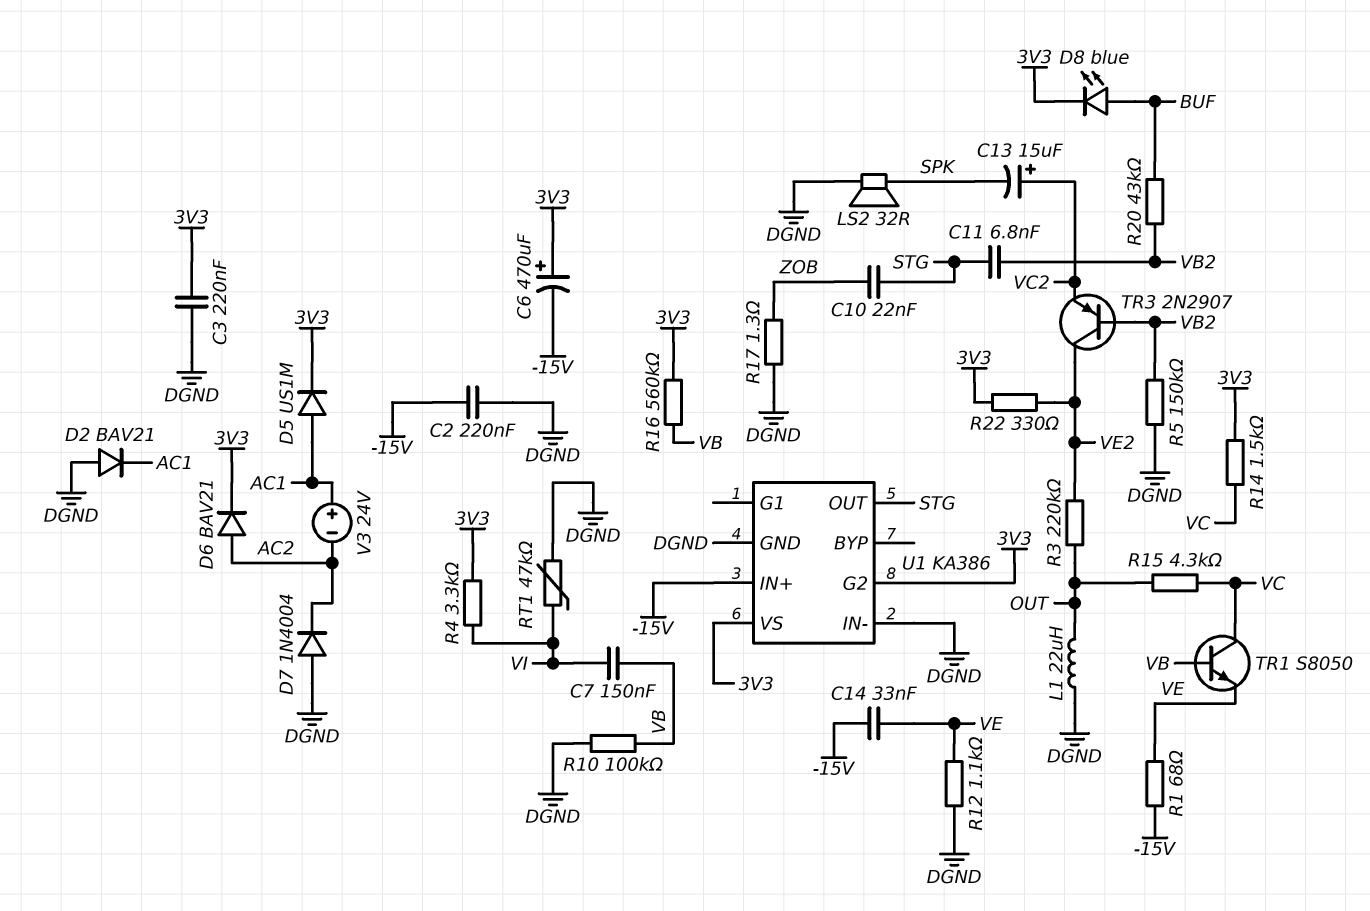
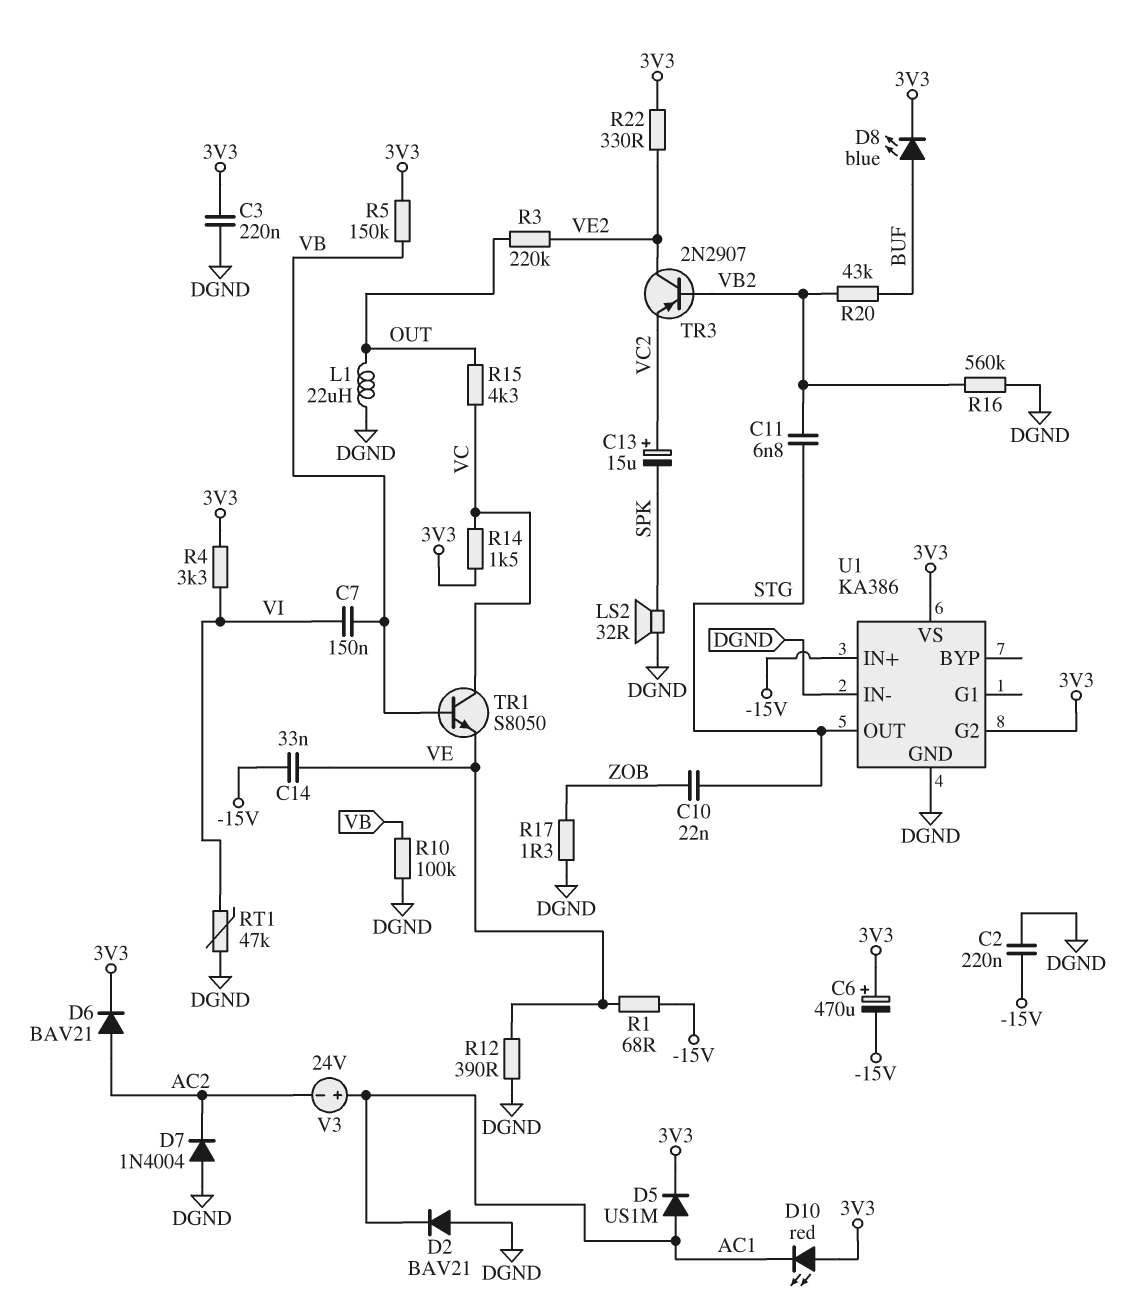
D10: none -> LED red (A 3V3, K AC1)
R5: 150k (DGND, VB2) -> 150k (3V3, VB)
R12: 1.1k (DGND, VE) -> 390 (DGND, VE)
R16: 560k (3V3, VB) -> 560k (DGND, VB2)

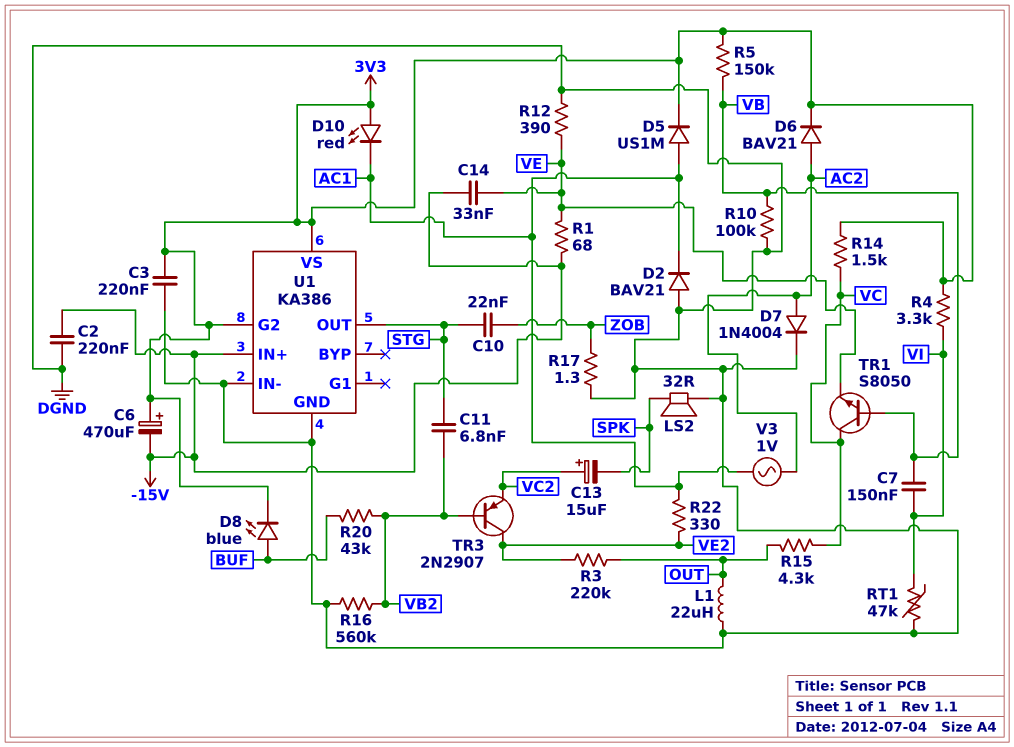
D7: diode 1N4004 (A DGND, K AC2) -> diode 1N4004 (A AC2, K DGND)
R22: 330 (3V3, VE2) -> 330 (AC1, VE2)
V3: 24V (plus AC1, minus AC2) -> AC 1V (AC1, AC2)

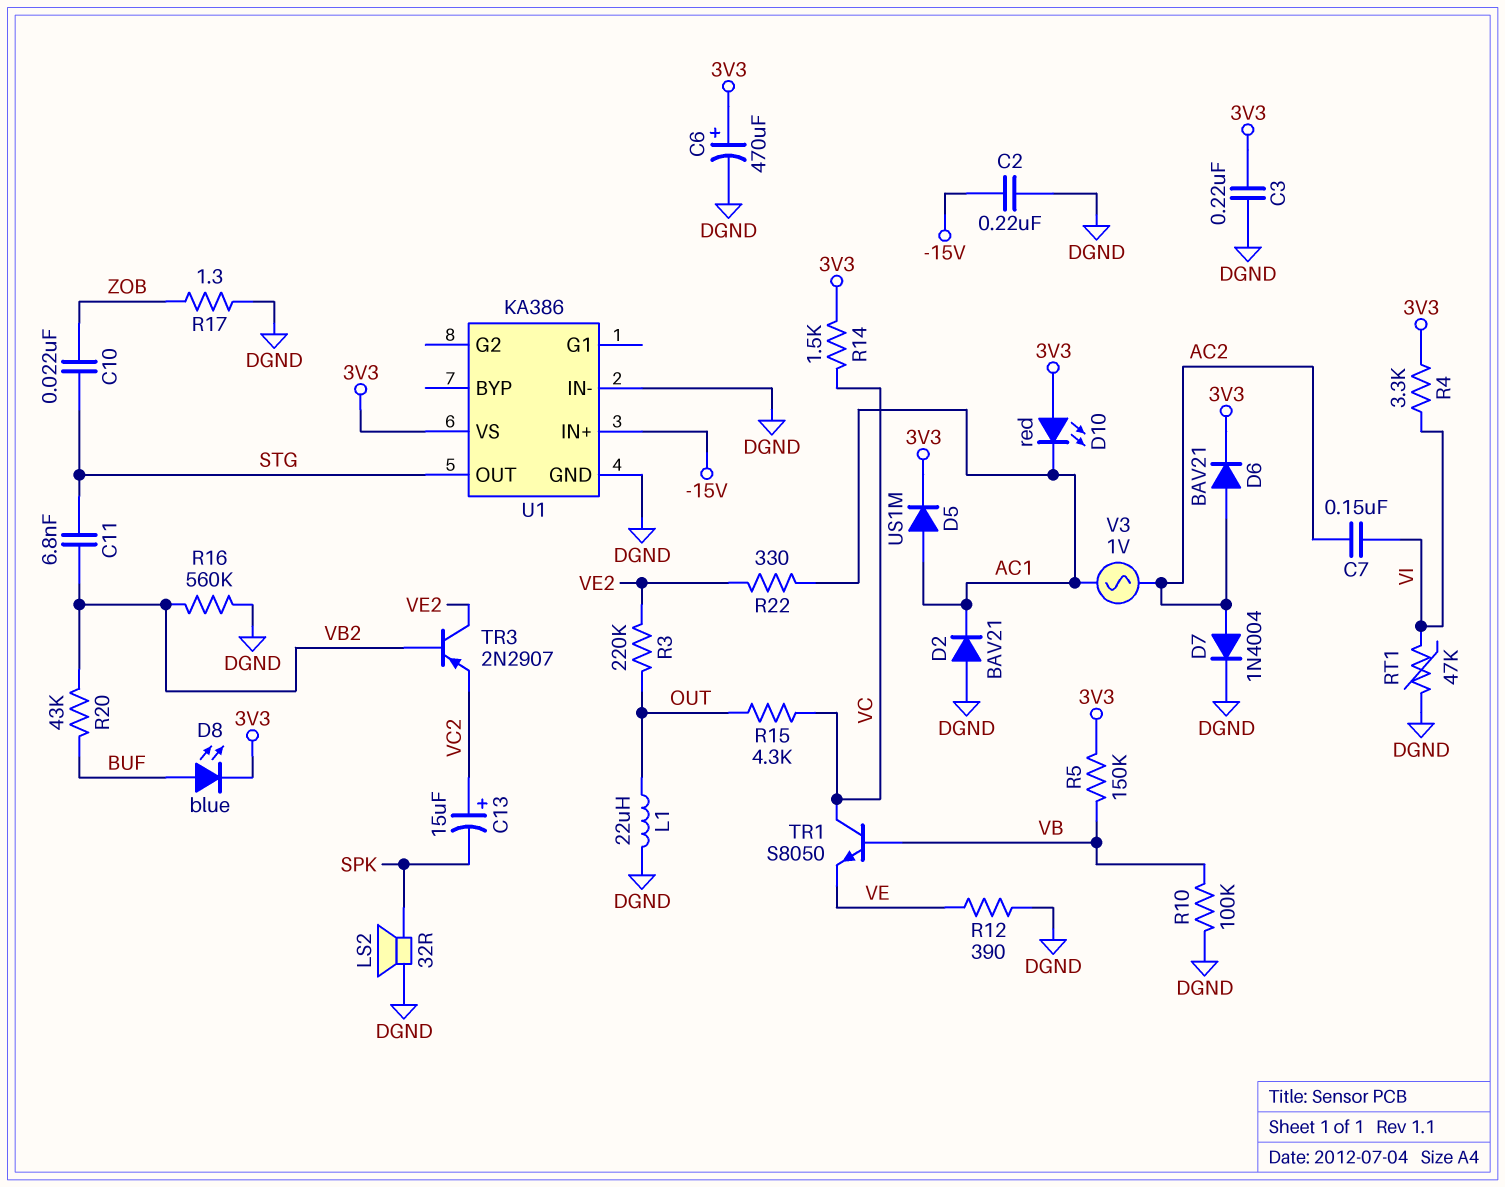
C6: 470uF (plus 3V3, minus -15V) -> 470uF (plus 3V3, minus DGND)
C7: 150nF (VB, VI) -> 150nF (AC2, VI)
C14: 33nF (-15V, VE) -> none
R1: 68 (-15V, VE) -> none
U1 pin G2: 3V3 -> none

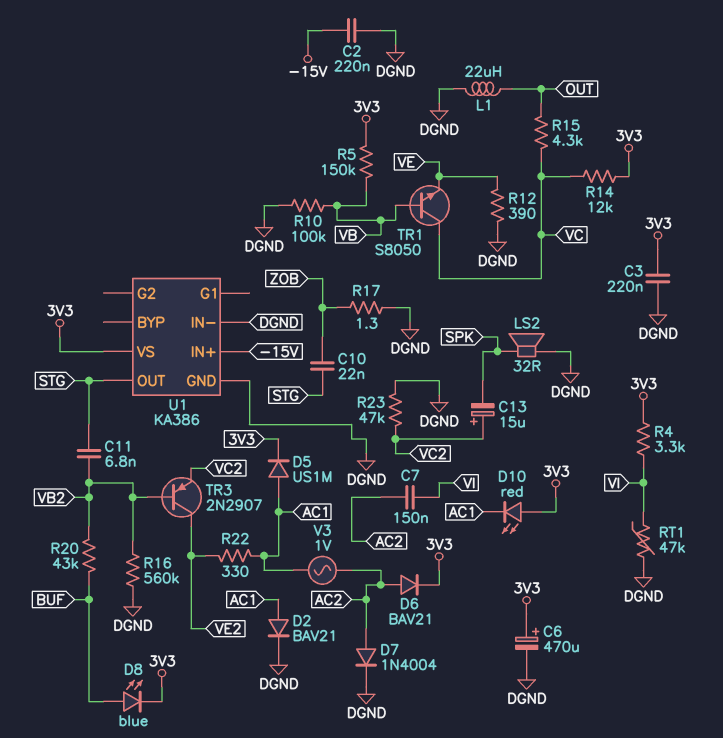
D2: diode BAV21 (A DGND, K AC1) -> diode BAV21 (A AC1, K DGND)
R3: 220k (OUT, VE2) -> none
R14: 1.5k (3V3, VC) -> 12k (3V3, VC)
R23: none -> 47k (DGND, VC2)

